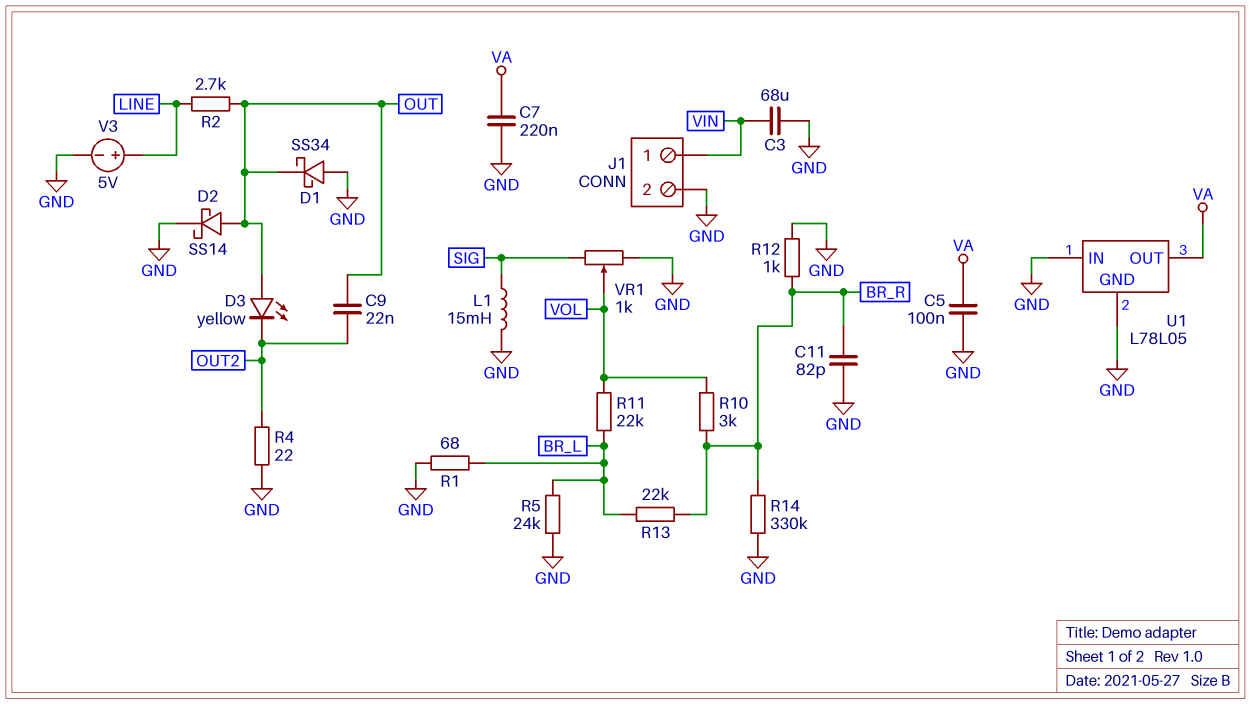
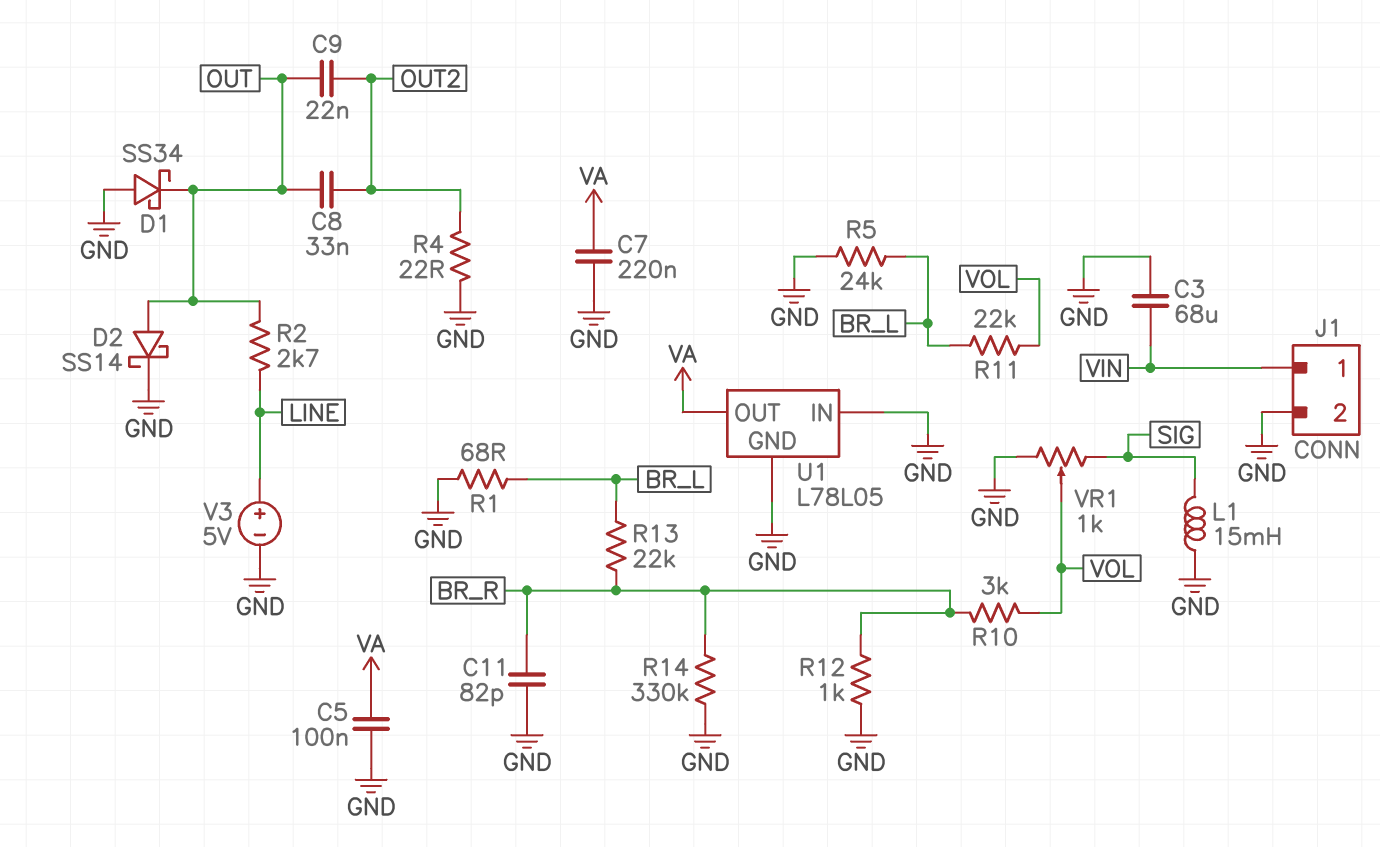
C8: none -> 33nF (OUT, OUT2)
D3: LED yellow (A OUT, K OUT2) -> none

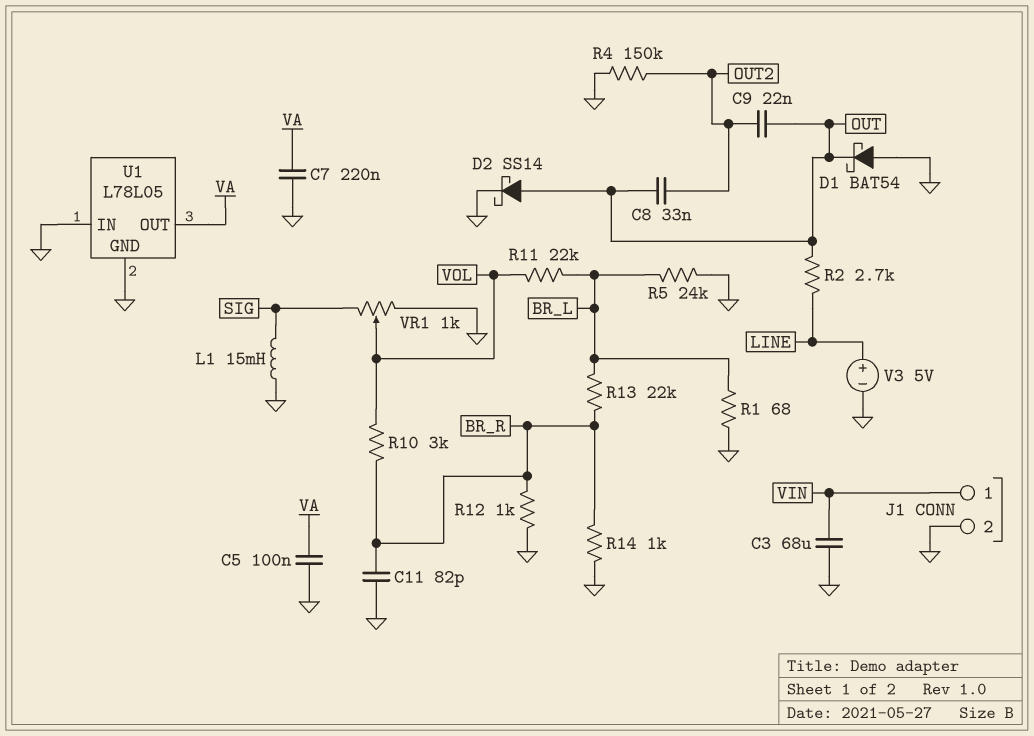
D1: schottky SS34 (A GND, K OUT) -> schottky BAT54 (A GND, K OUT)
R4: 22 (GND, OUT2) -> 150k (GND, OUT2)
R14: 330k (BR_R, GND) -> 1k (BR_R, GND)

